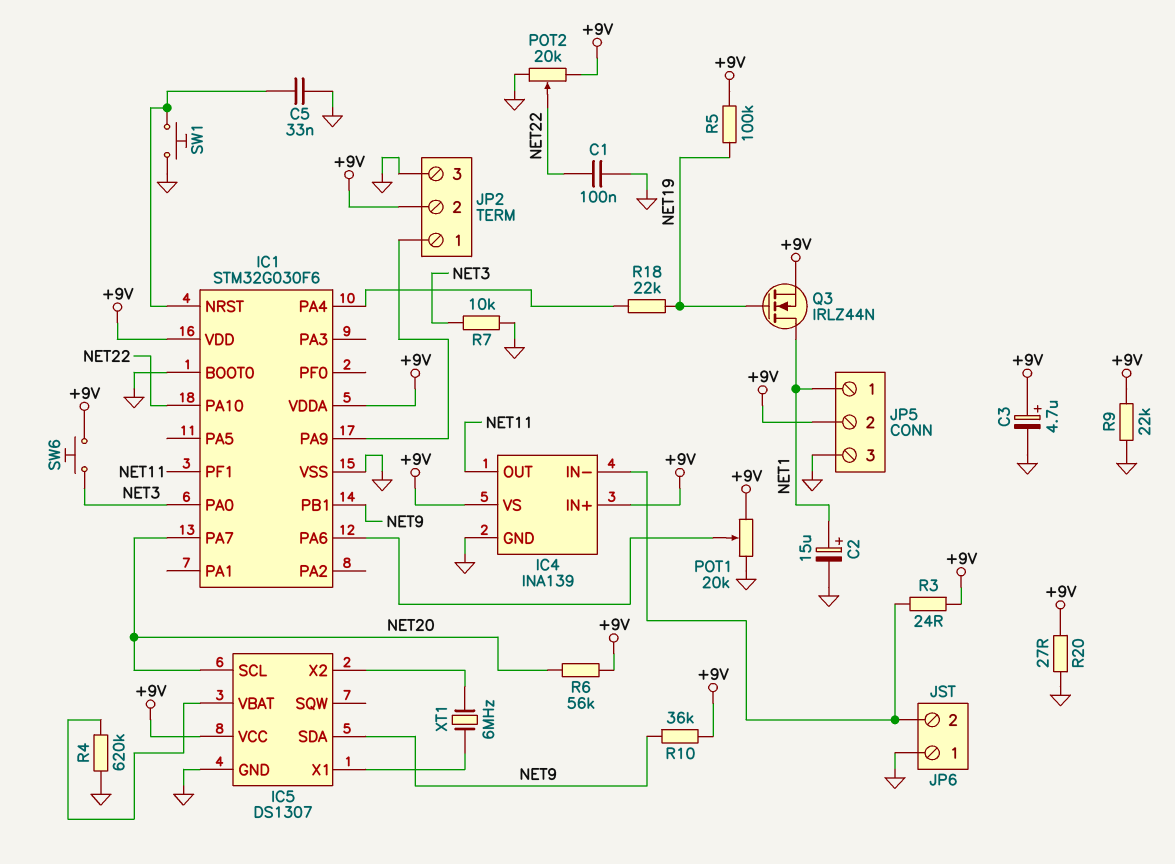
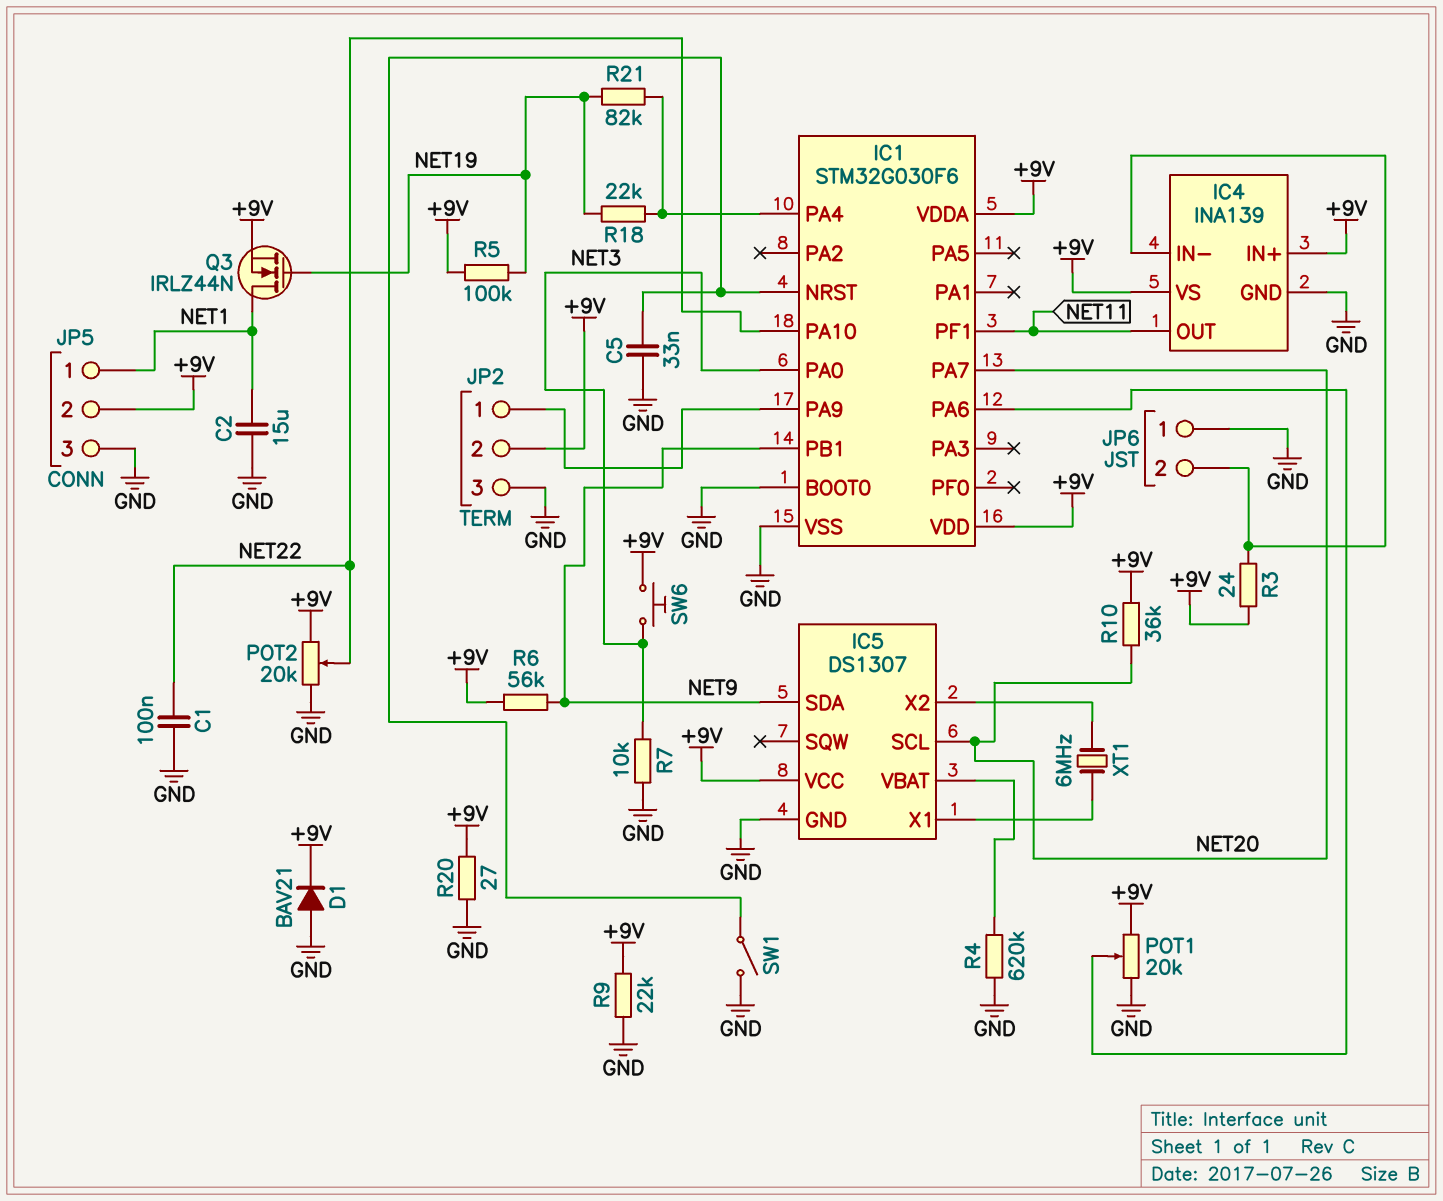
C2: 15uF (plus NET1, minus GND) -> 15uF (GND, NET1)
C3: 4.7uF (plus +9V, minus GND) -> none
D1: none -> diode BAV21 (A GND, K +9V)
R6: 56k (+9V, NET20) -> 56k (+9V, NET9)
R10: 36k (+9V, NET9) -> 36k (+9V, NET20)
R21: none -> 82k (IC1/PA4, NET19)
SW1: button (GND, IC1/NRST) -> switch (GND, IC1/NRST)

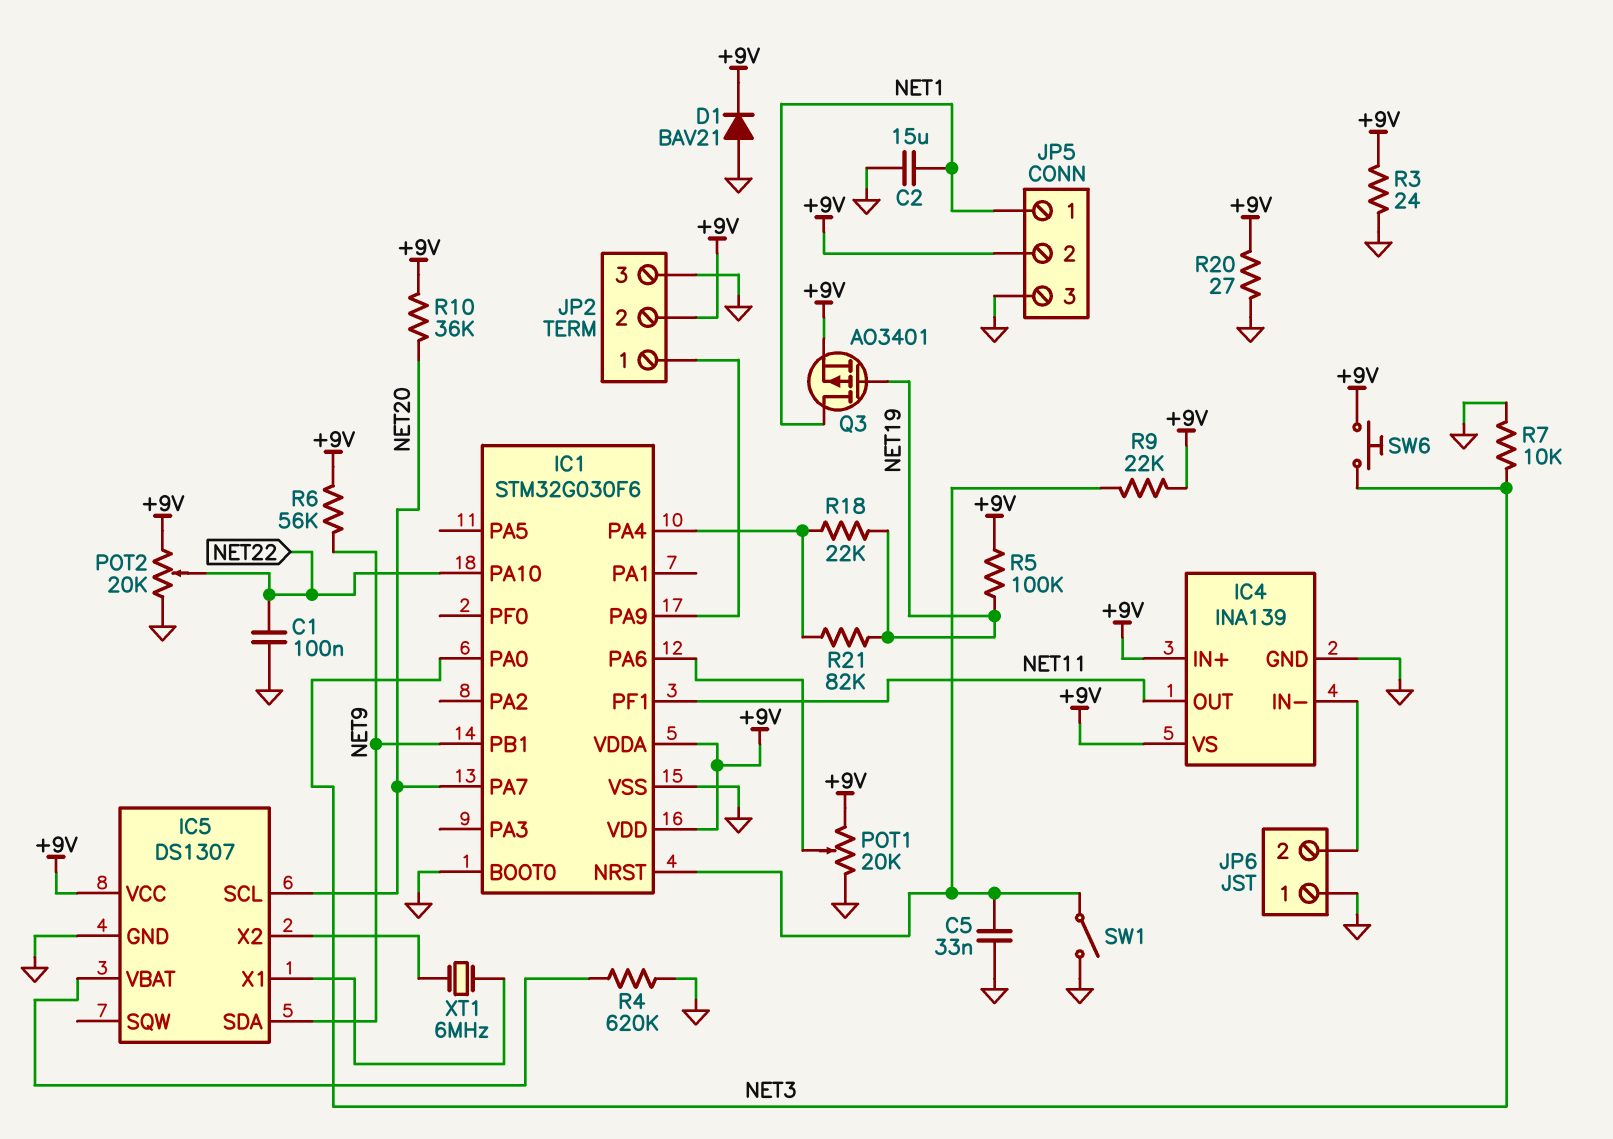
Q3: NMOS IRLZ44N (G NET19, D NET1, S +9V) -> PMOS AO3401 (G NET19, D NET1, S +9V)
R3: 24 (+9V, IC4/IN-) -> 24 (+9V, GND)
R9: 22k (+9V, GND) -> 22k (+9V, IC1/NRST)

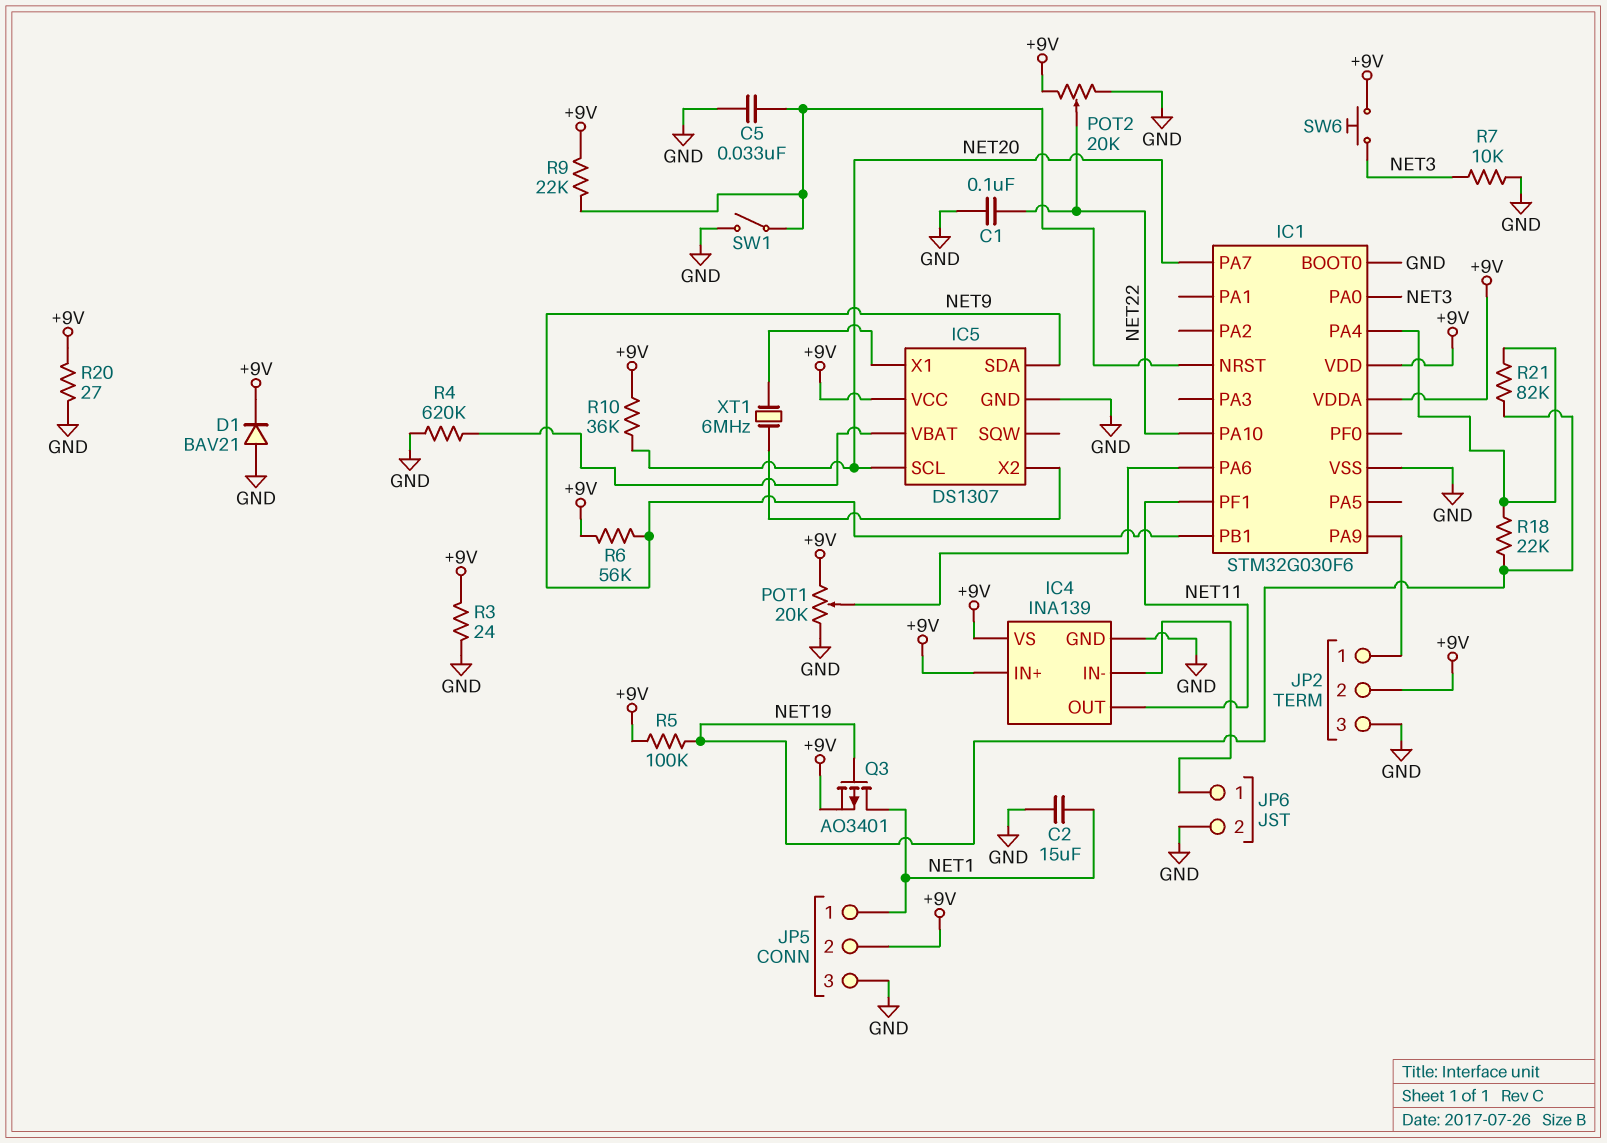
JP6 pin 1: GND -> IC4/IN-
JP6 pin 2: IC4/IN- -> GND

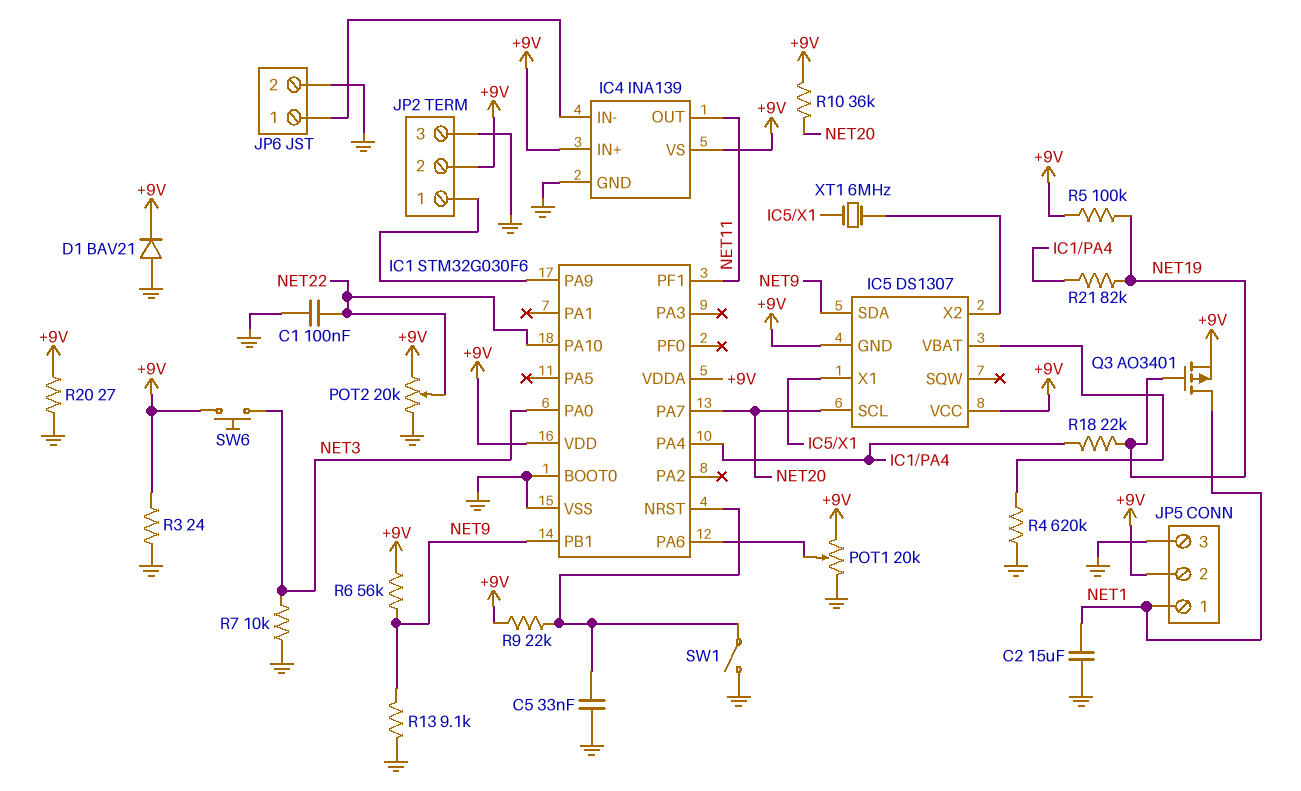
IC5 pin GND: GND -> +9V
R13: none -> 9.1k (GND, NET9)

